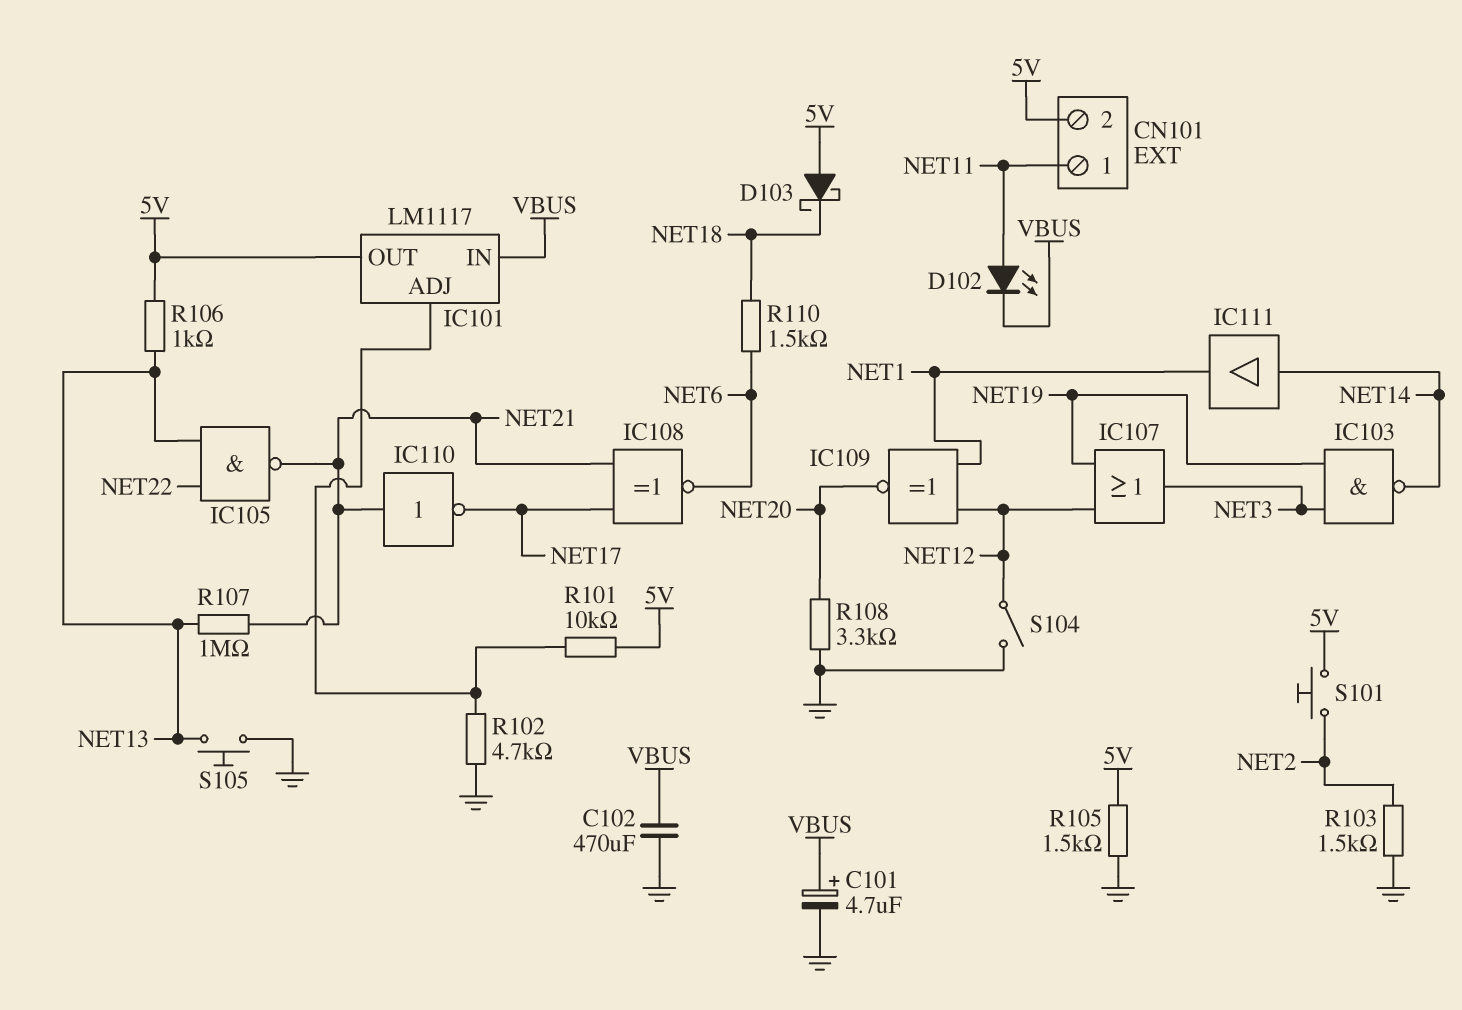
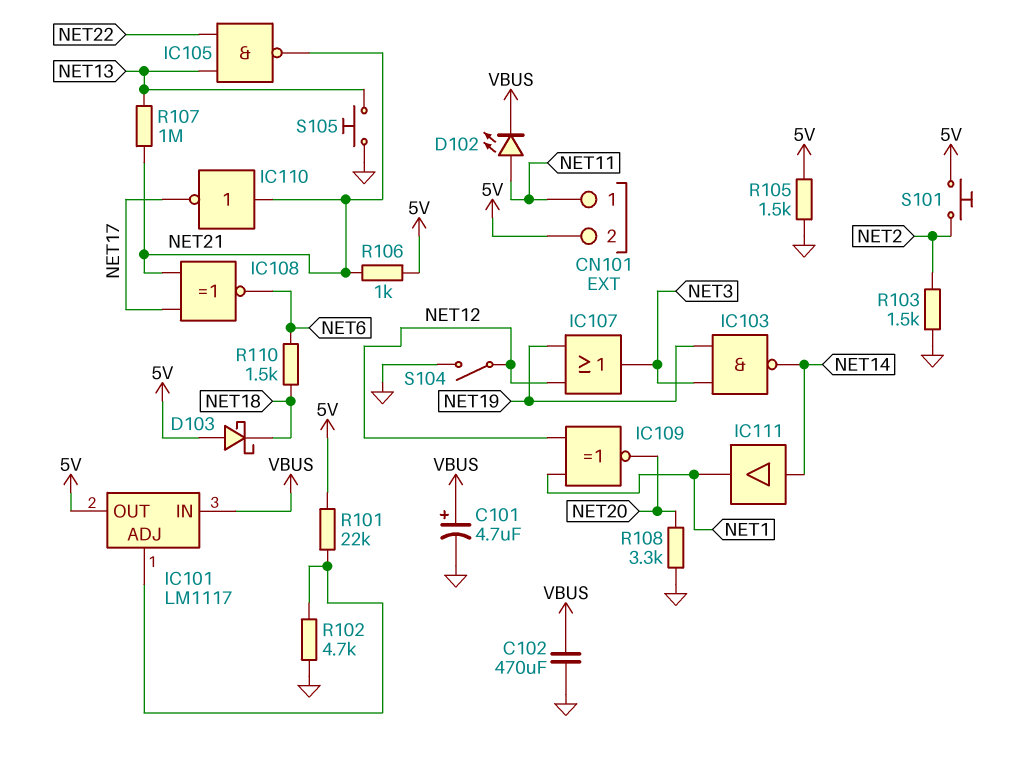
R101: 10k (5V, IC101/ADJ) -> 22k (5V, IC101/ADJ)
R106: 1k (5V, NET13) -> 1k (5V, NET21)

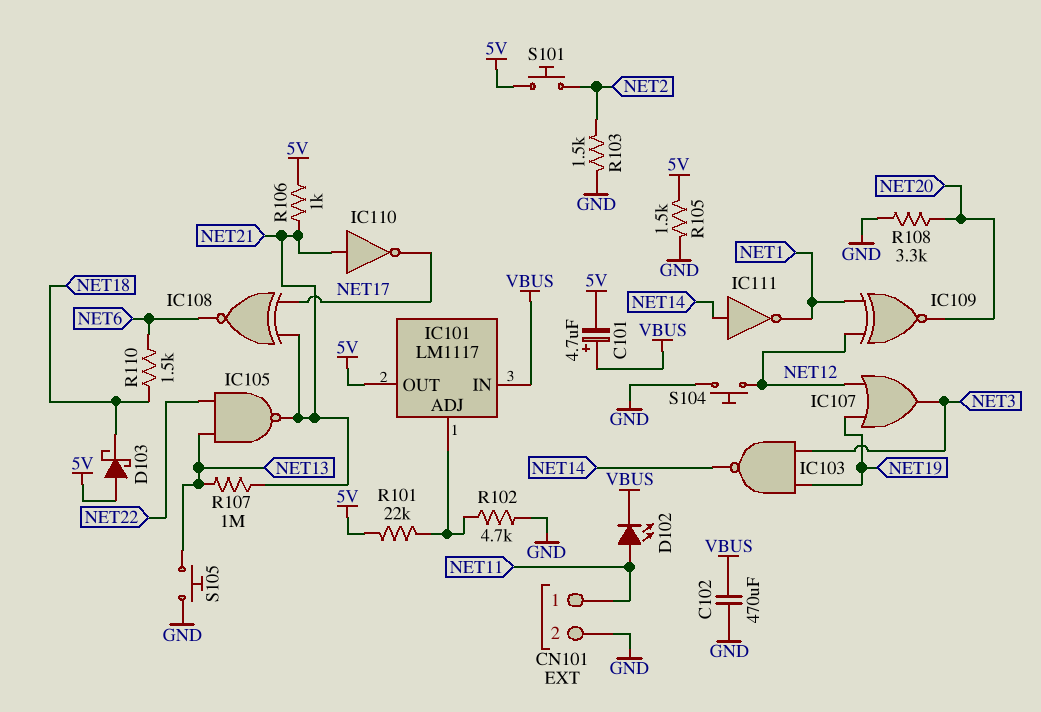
C101: 4.7uF (plus VBUS, minus GND) -> 4.7uF (plus VBUS, minus 5V)
CN101 pin 2: 5V -> GND
IC111: buffer (in NET14, out NET1) -> NOT (in NET14, out NET1)
S104: switch (GND, NET12) -> button (GND, NET12)

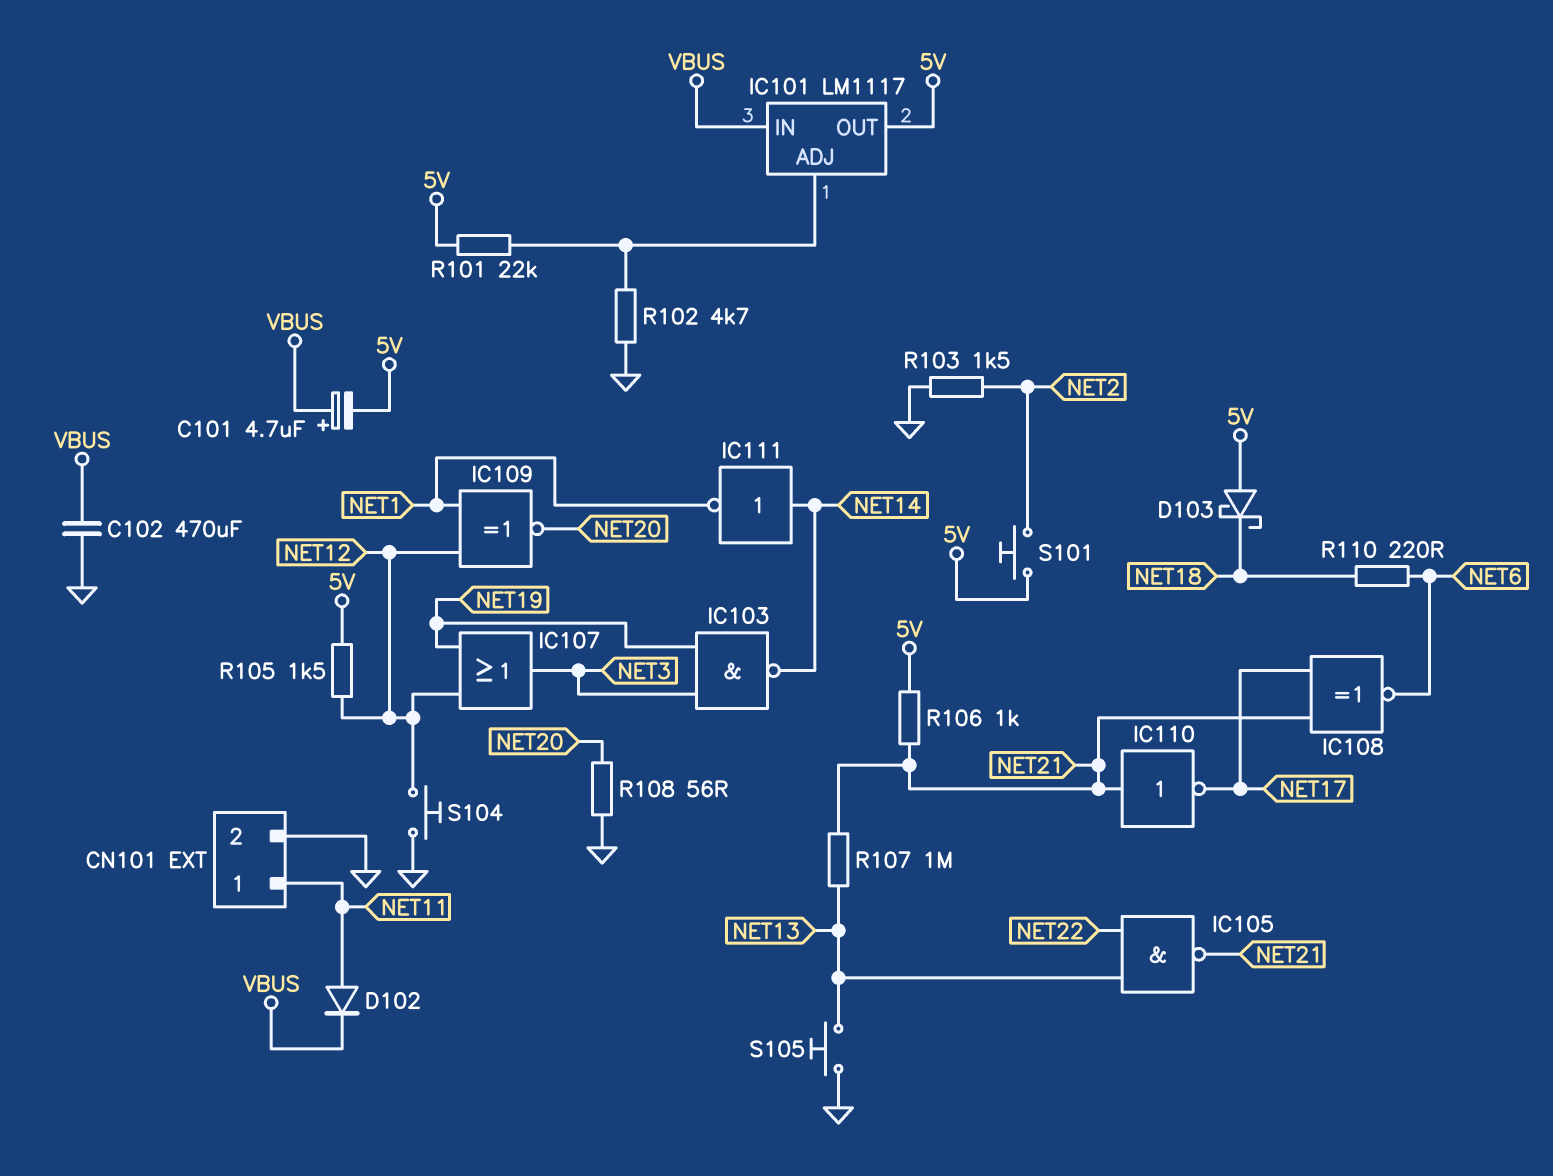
D102: LED (A NET11, K VBUS) -> diode (A NET11, K VBUS)
R105: 1.5k (5V, GND) -> 1.5k (5V, NET12)
R108: 3.3k (GND, NET20) -> 56 (GND, NET20)
R110: 1.5k (NET6, NET18) -> 220 (NET6, NET18)

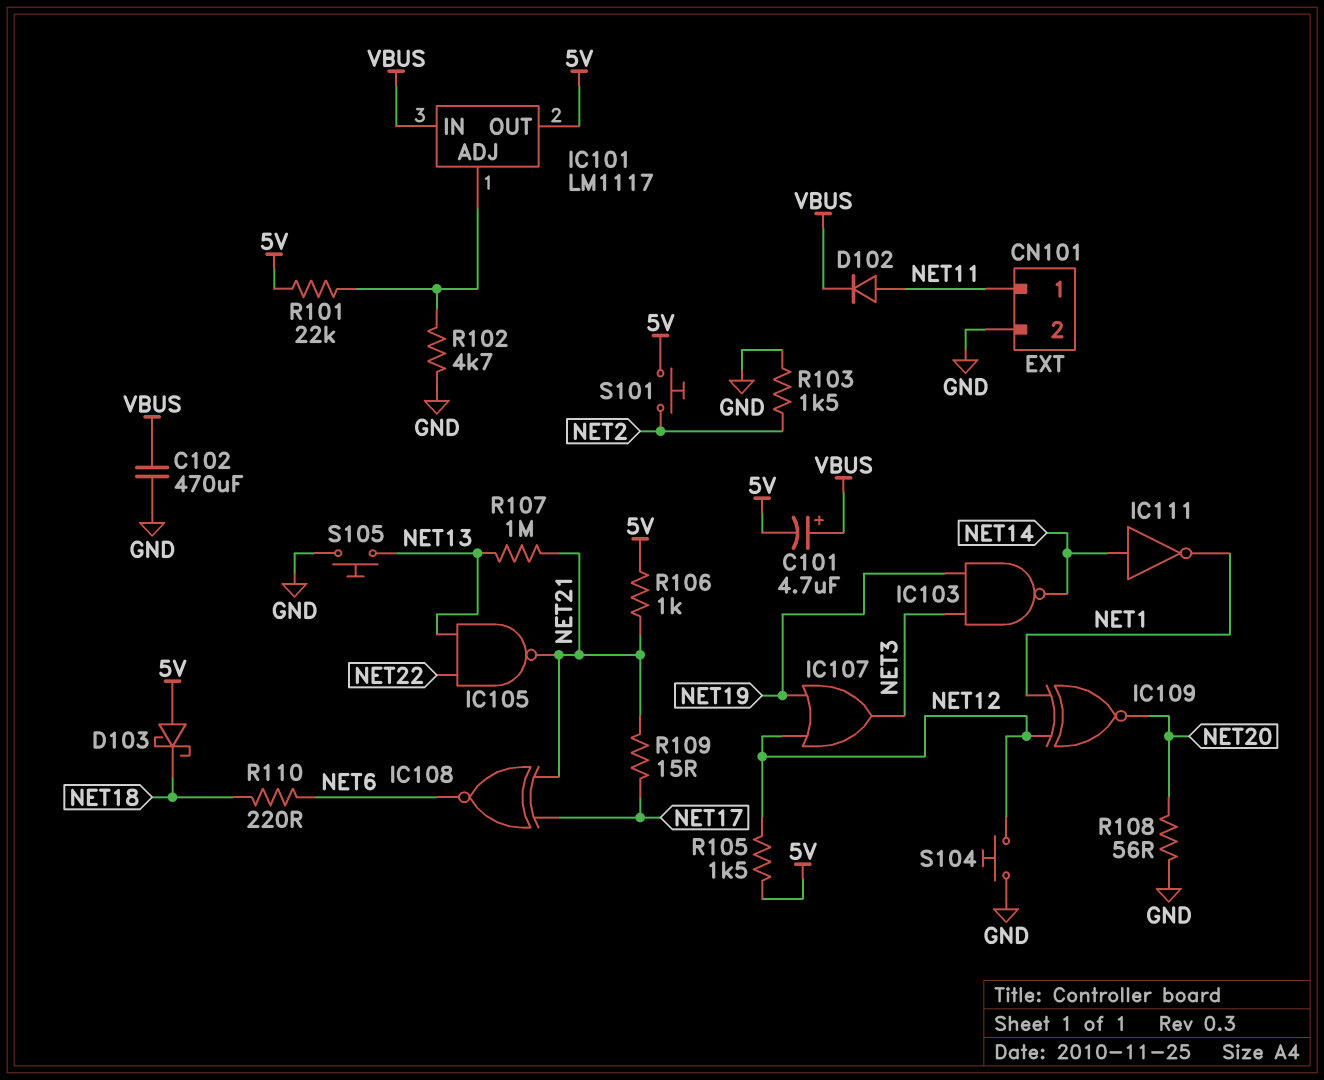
IC110: NOT (in NET21, out NET17) -> none
R109: none -> 15 (NET17, NET21)

